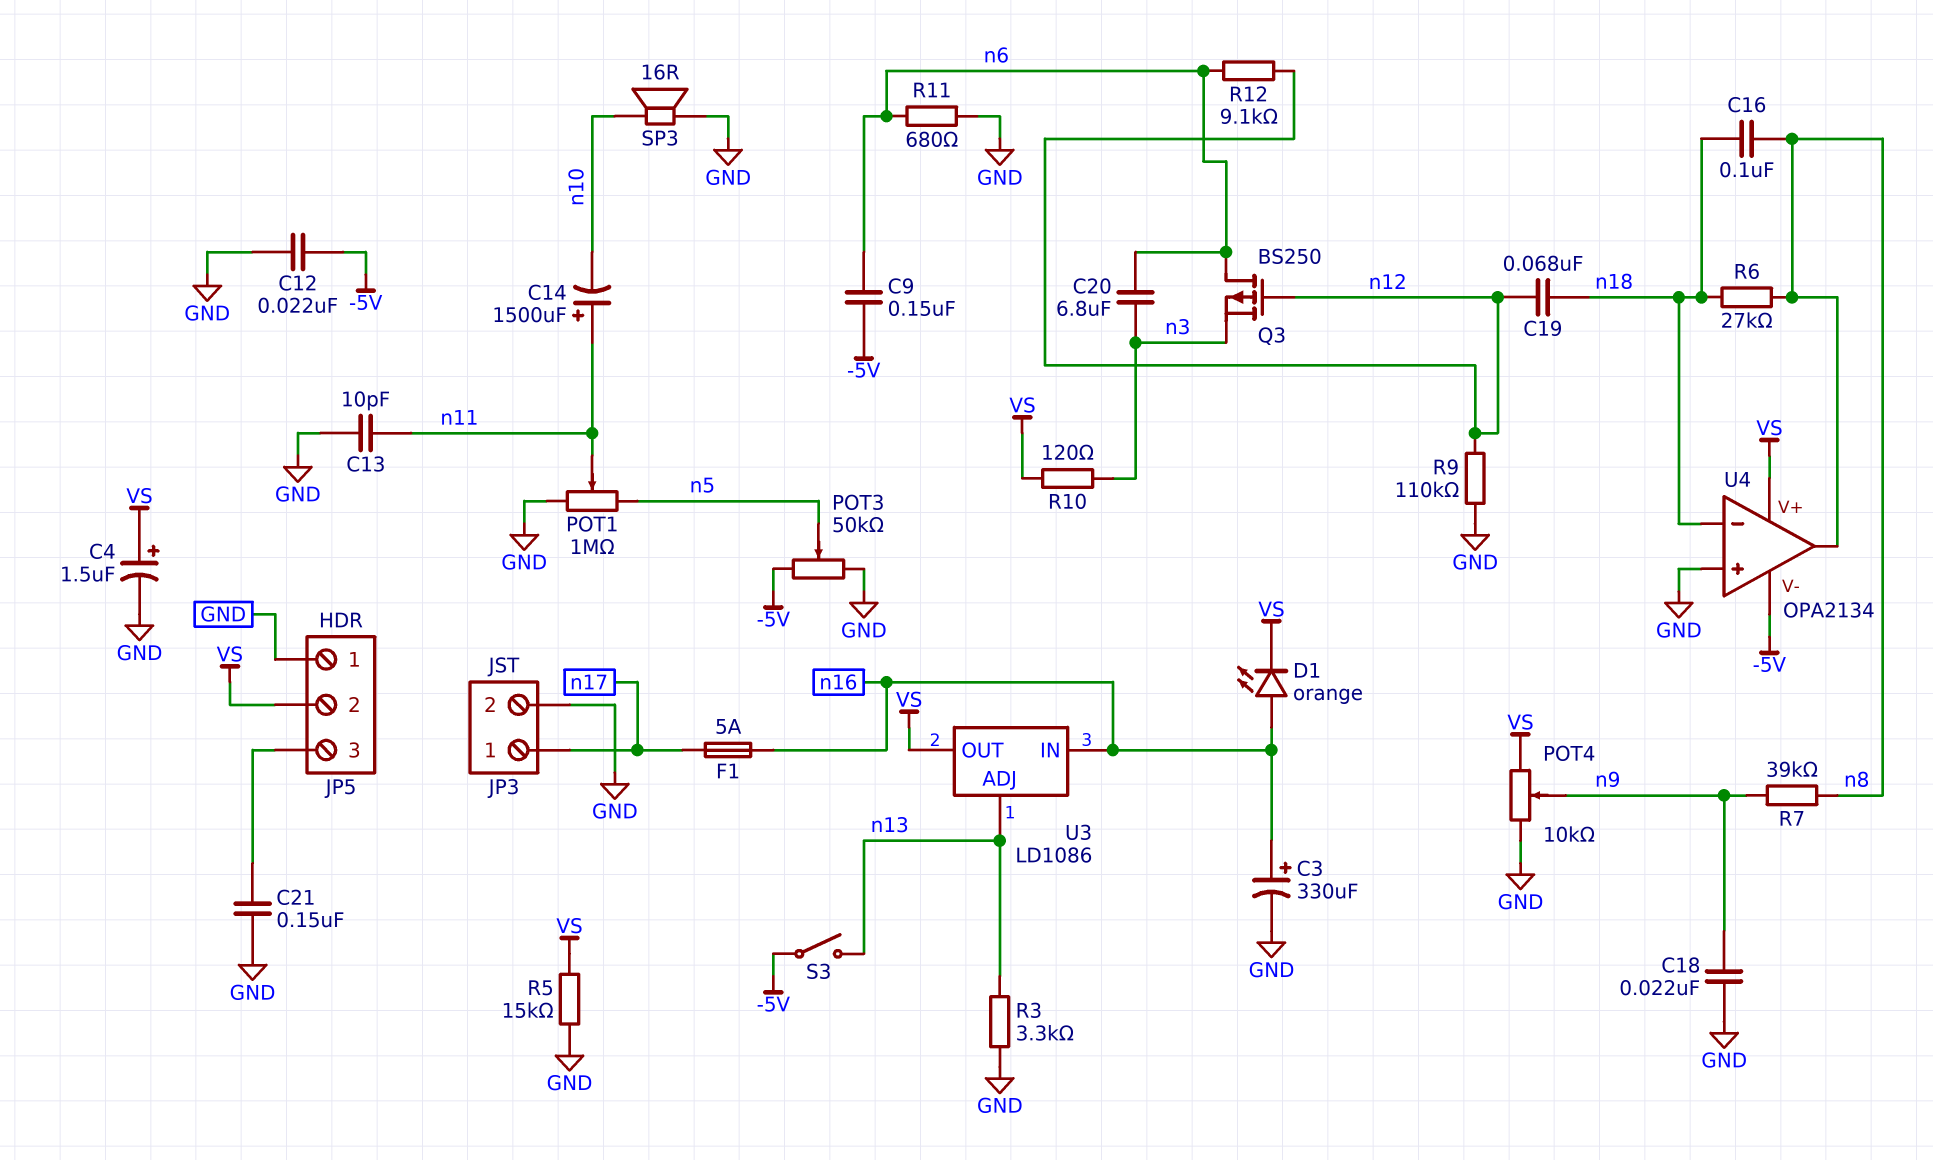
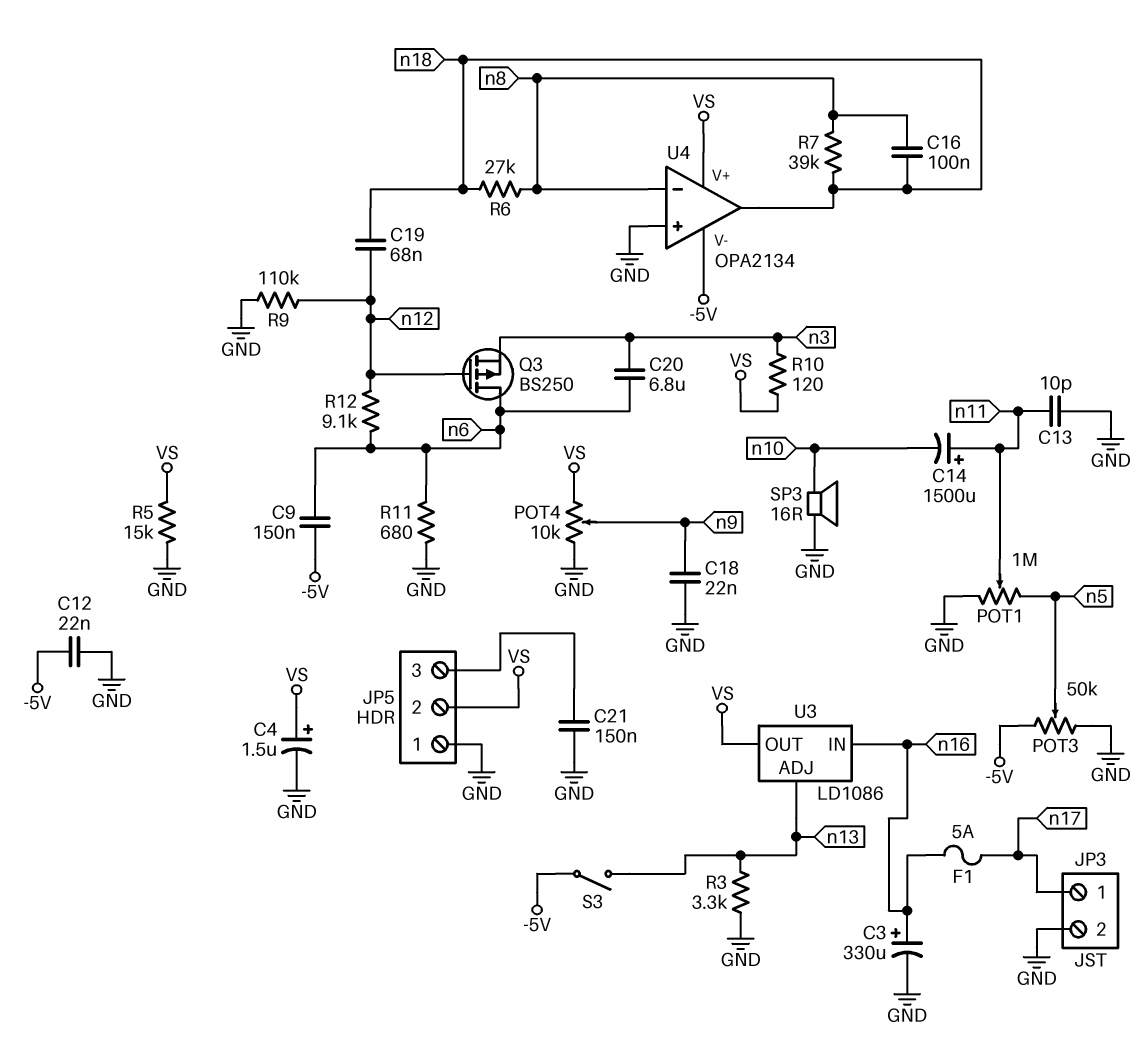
D1: LED orange (A n16, K VS) -> none
R7: 39k (n8, n9) -> 39k (n8, n18)
U4 pin in-: n18 -> n8
U4 pin out: n8 -> n18

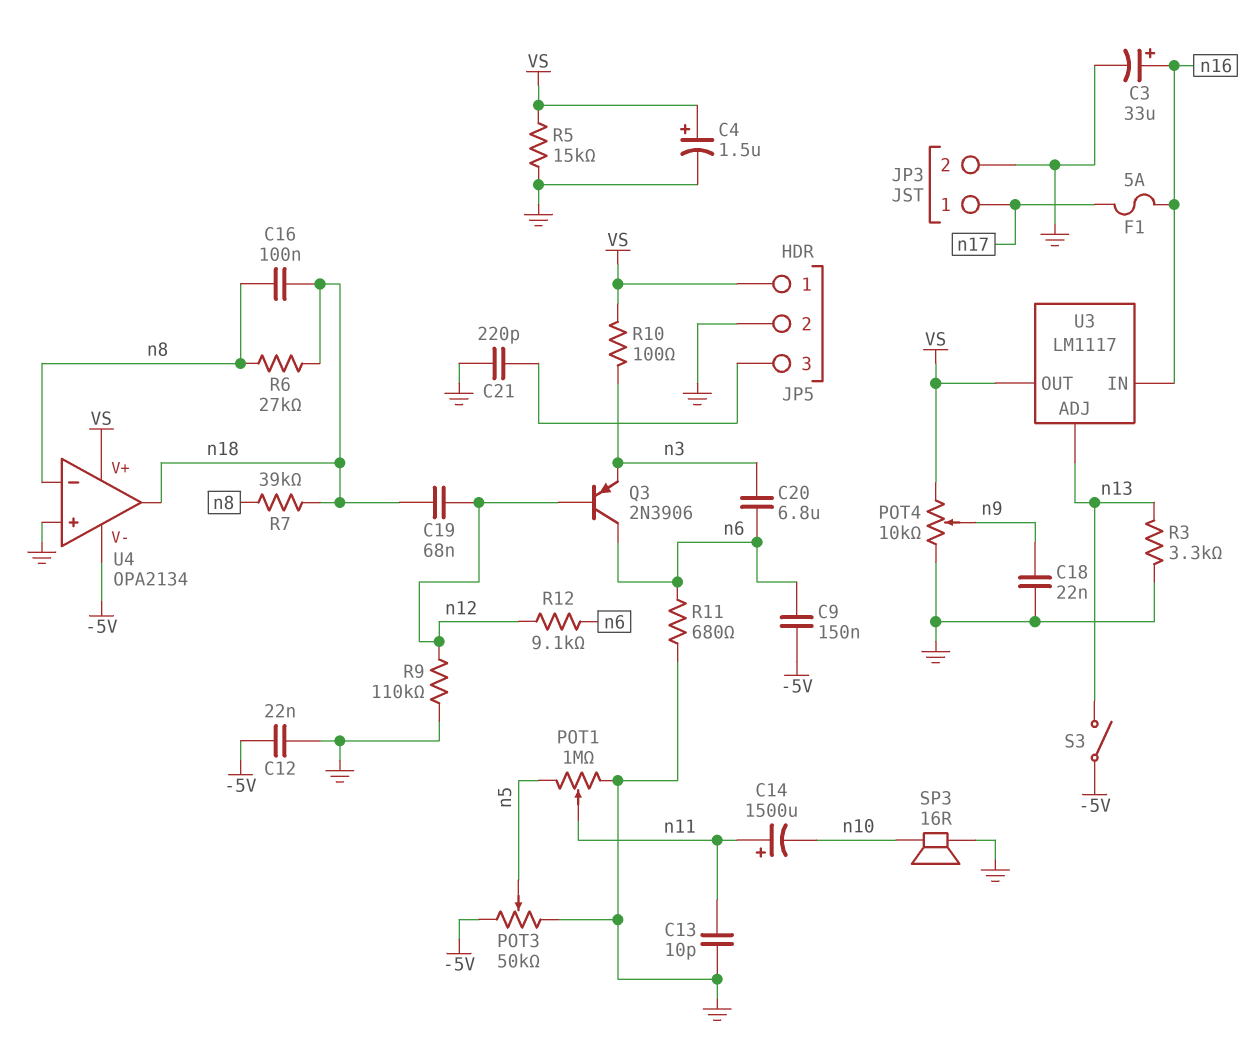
C3: 330uF (plus n16, minus GND) -> 33uF (plus n16, minus GND)
C21: 150nF (GND, JP5/3) -> 220pF (GND, JP5/3)
JP5 pin 1: GND -> VS
JP5 pin 2: VS -> GND
Q3: PMOS BS250 (G n12, D n6, S n3) -> PNP 2N3906 (B n12, C n6, E n3)
R10: 120 (VS, n3) -> 100 (VS, n3)
U3: LD1086 -> LM1117

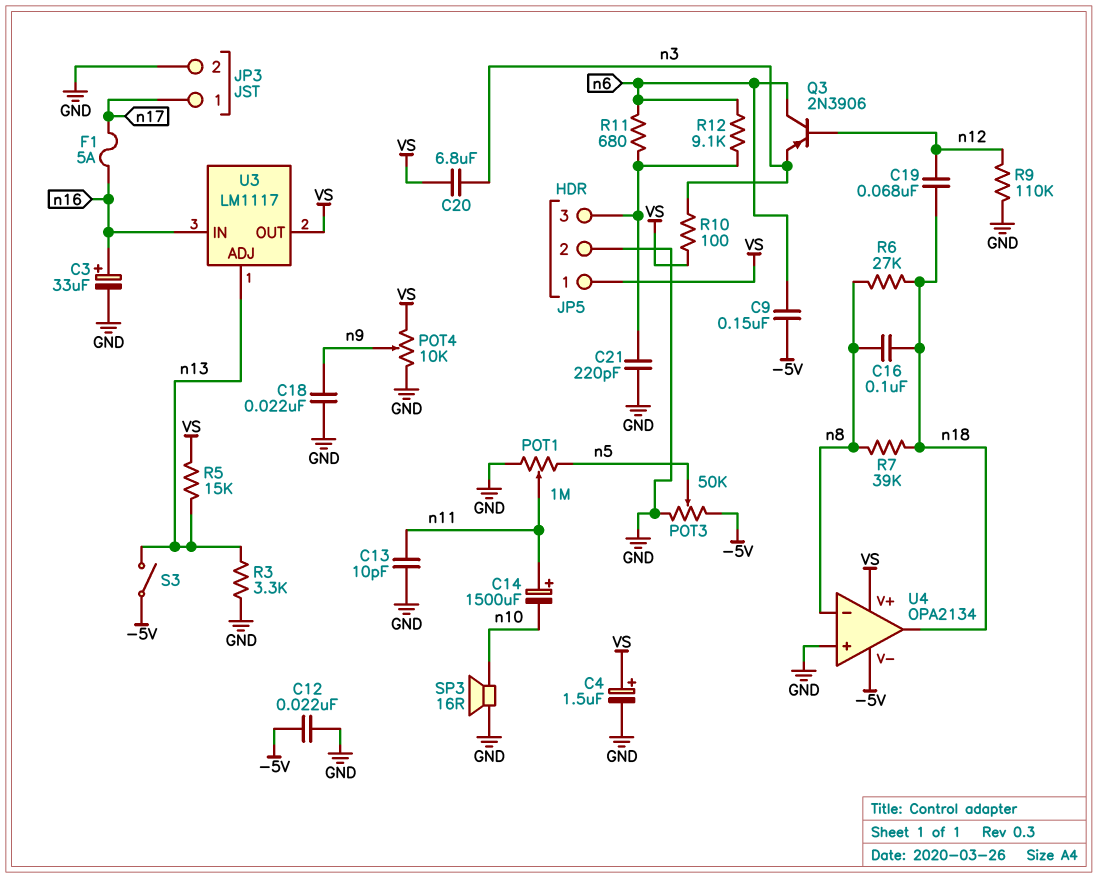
C20: 6.8uF (n3, n6) -> 6.8uF (VS, n3)
R5: 15k (GND, VS) -> 15k (VS, n13)
R11: 680 (GND, n6) -> 680 (JP5/3, n6)
R12: 9.1k (n6, n12) -> 9.1k (JP5/3, n6)

